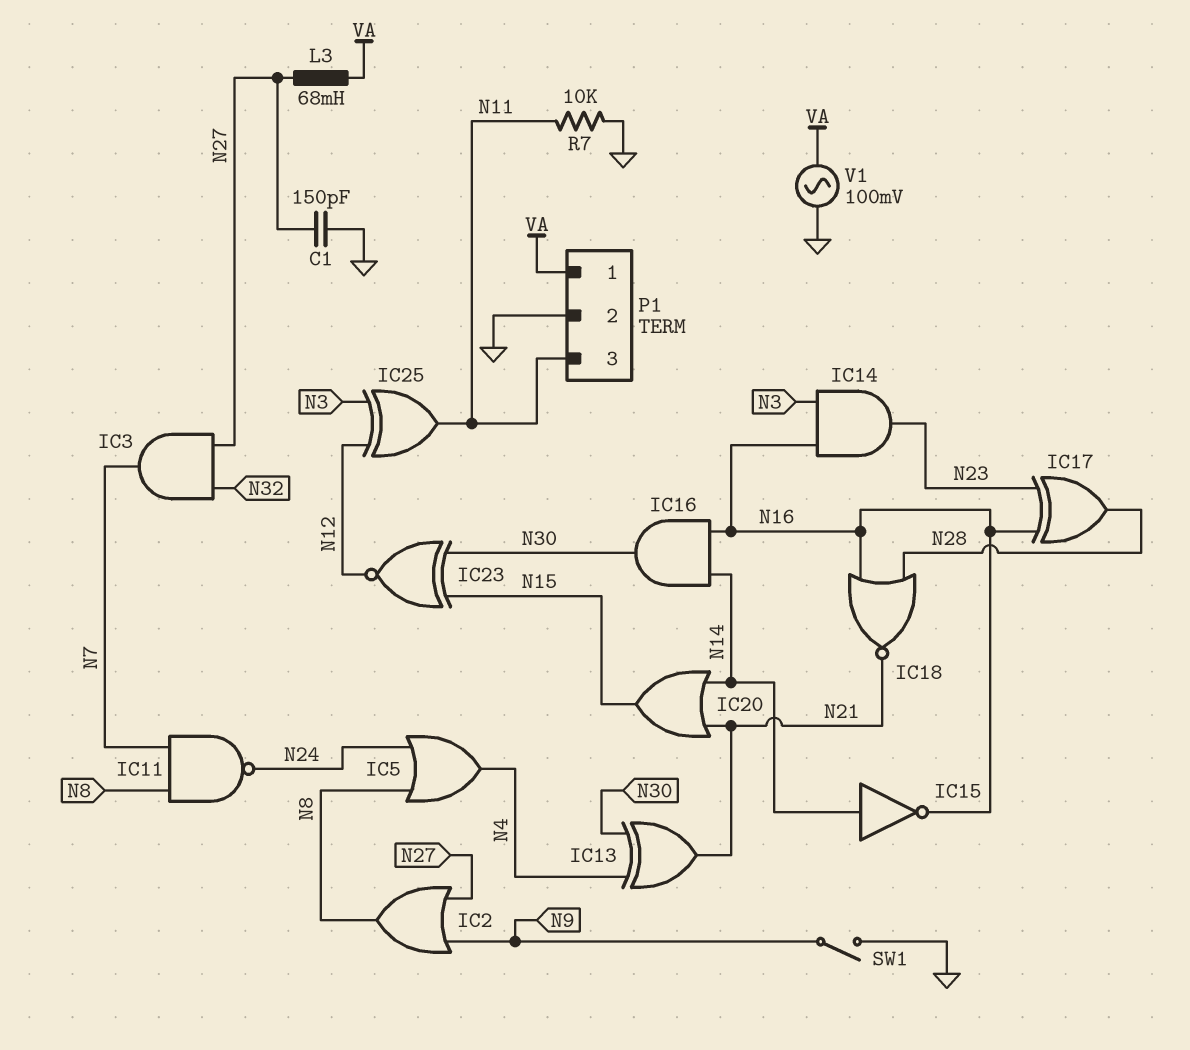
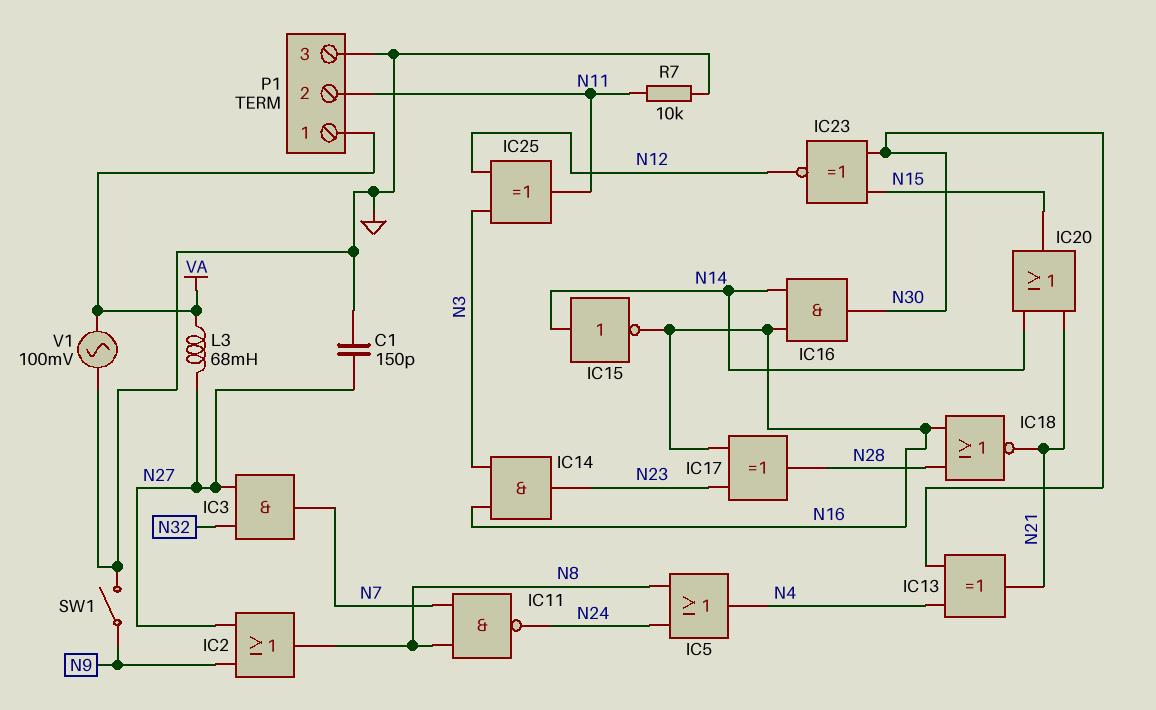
P1 pin 2: GND -> N11
P1 pin 3: N11 -> GND

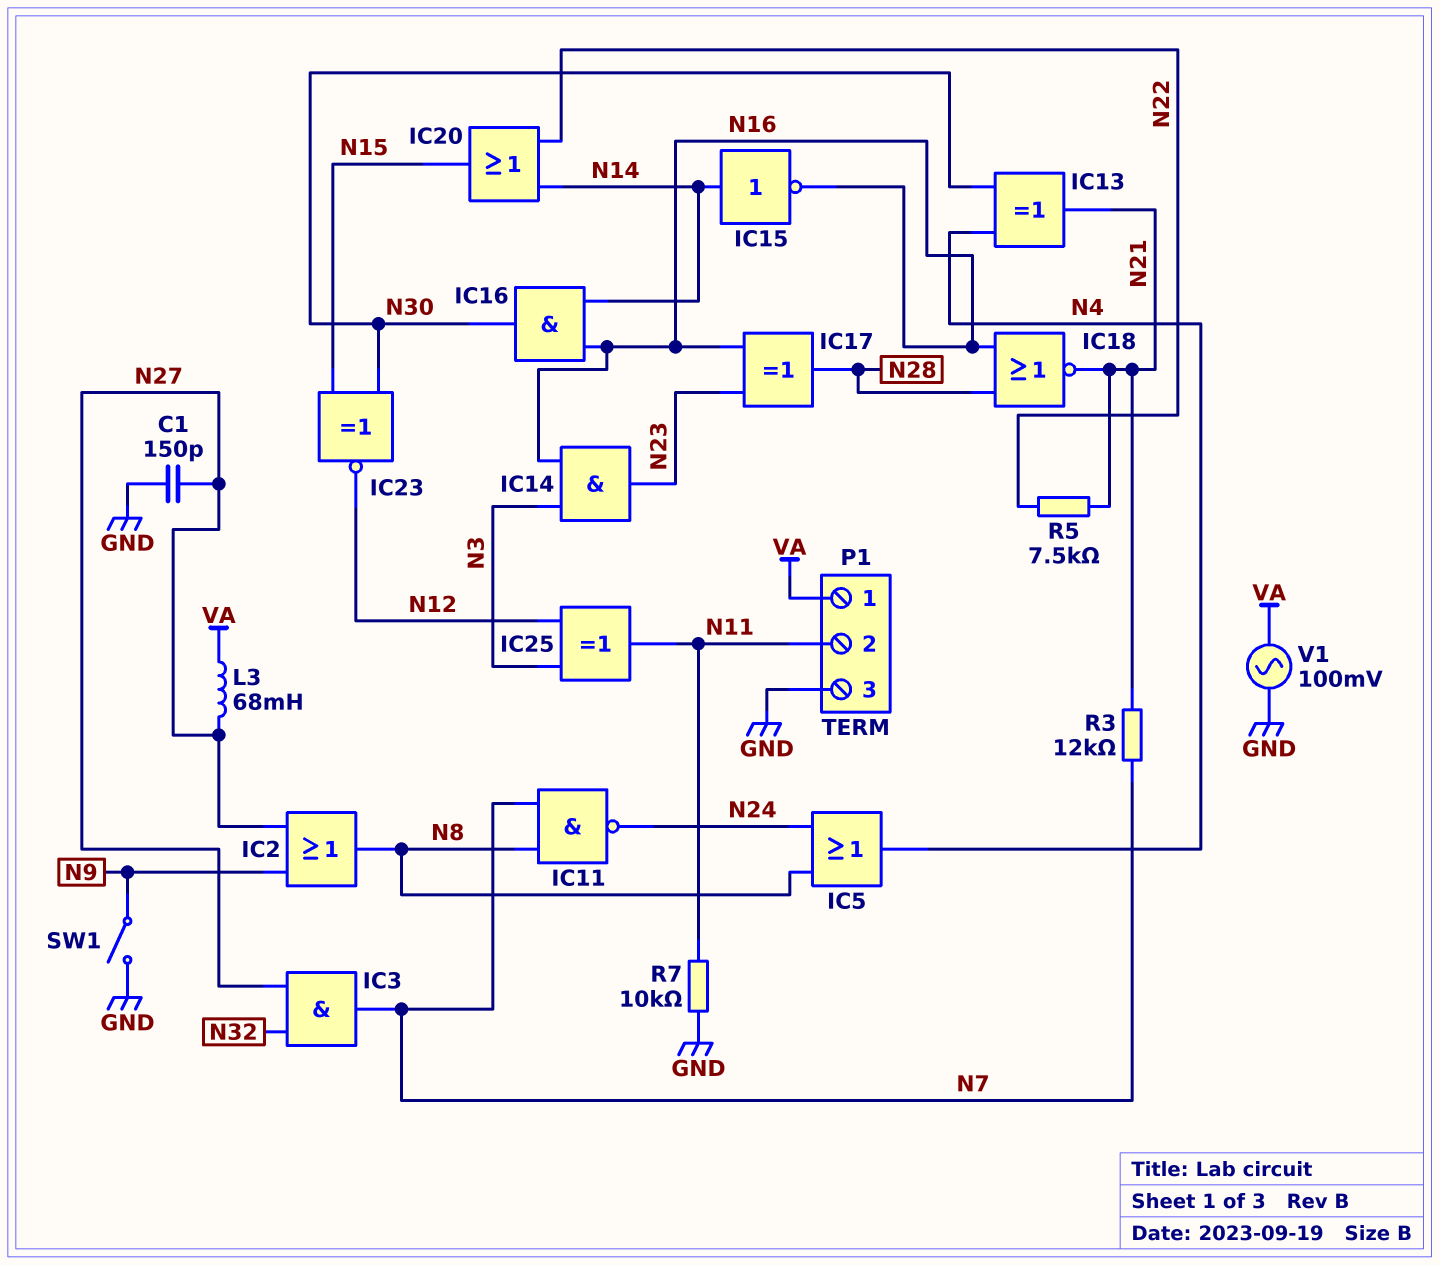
IC20: OR (in N14, in N21, out N15) -> OR (in N14, in N22, out N15)
R3: none -> 12k (N7, N21)
R5: none -> 7.5k (N21, N22)

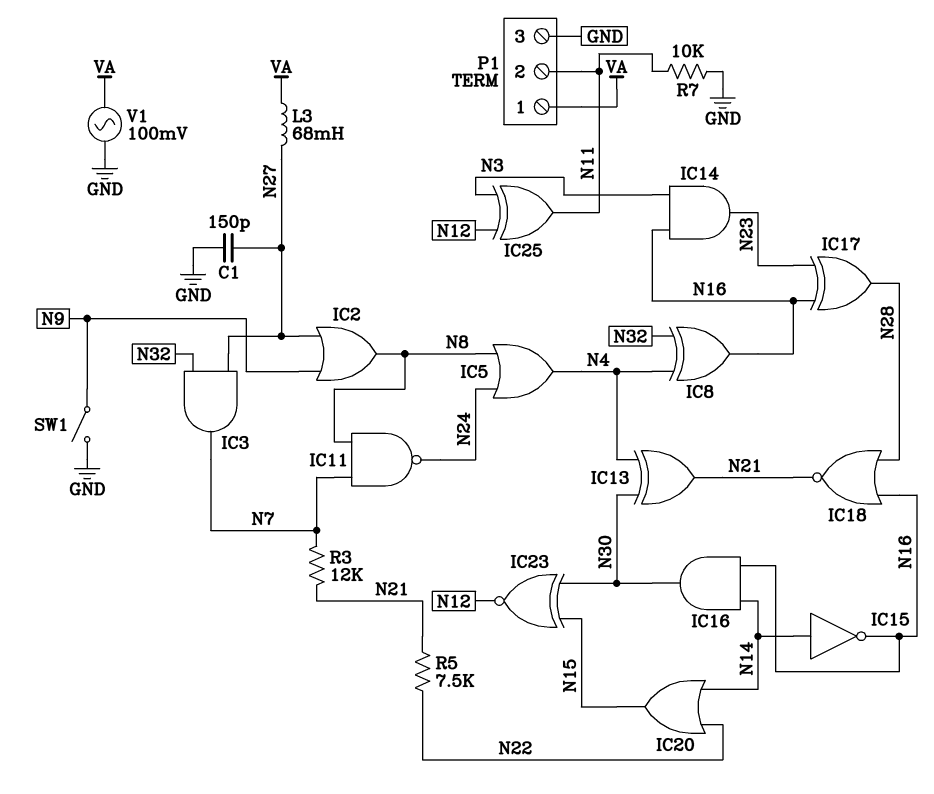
IC8: none -> XOR (in N4, in N32, out N16)

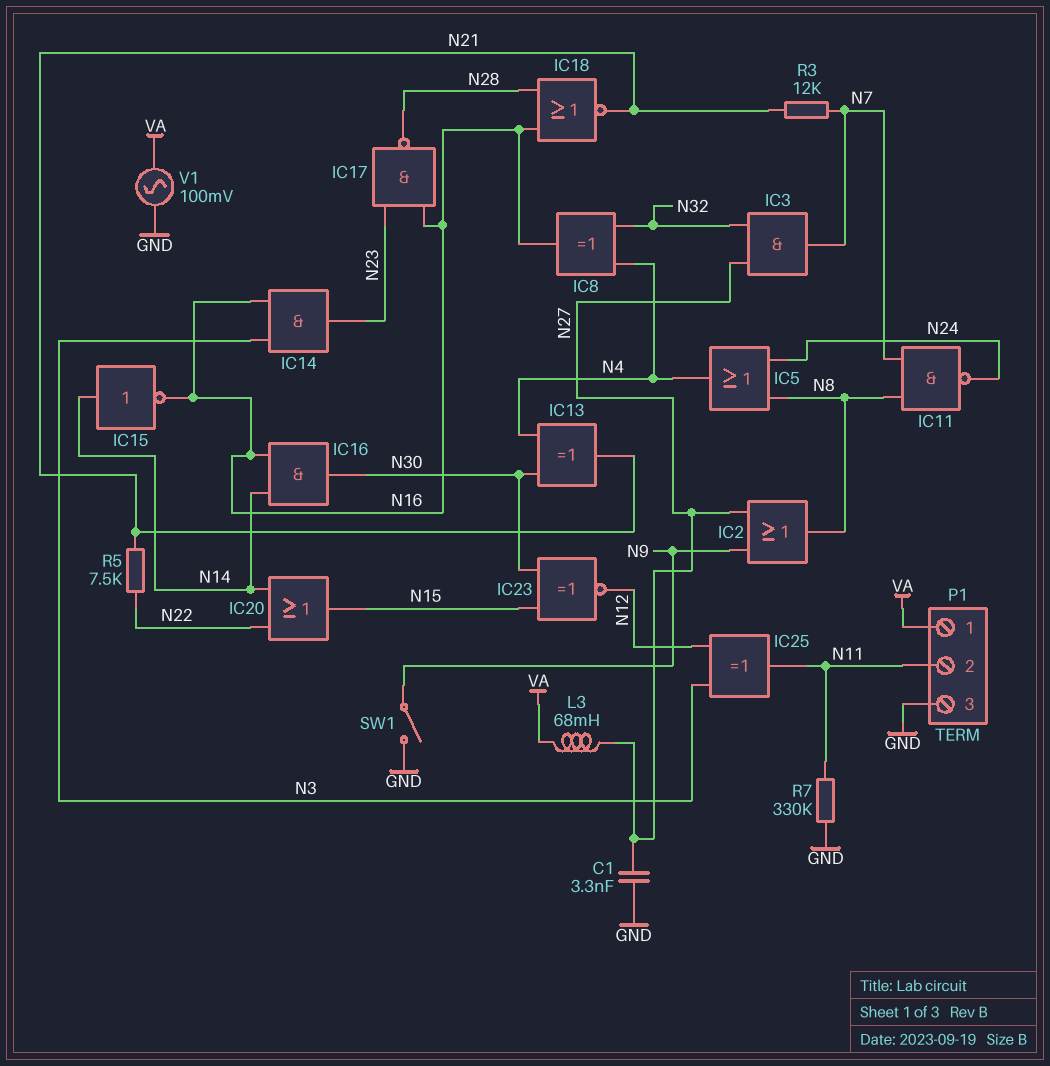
C1: 150pF (GND, N27) -> 3.3nF (GND, N27)
IC17: XOR (in N16, in N23, out N28) -> NAND (in N16, in N23, out N28)
R7: 10k (GND, N11) -> 330k (GND, N11)

